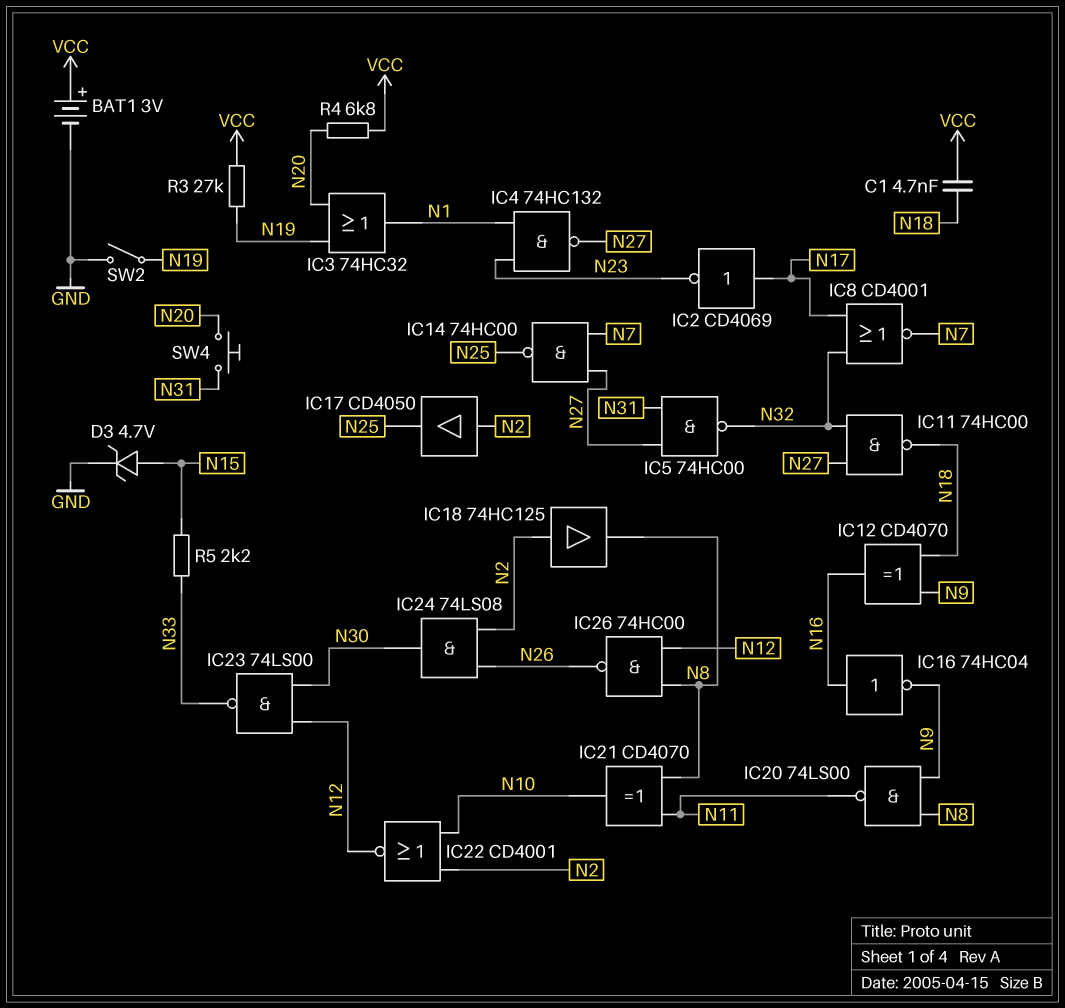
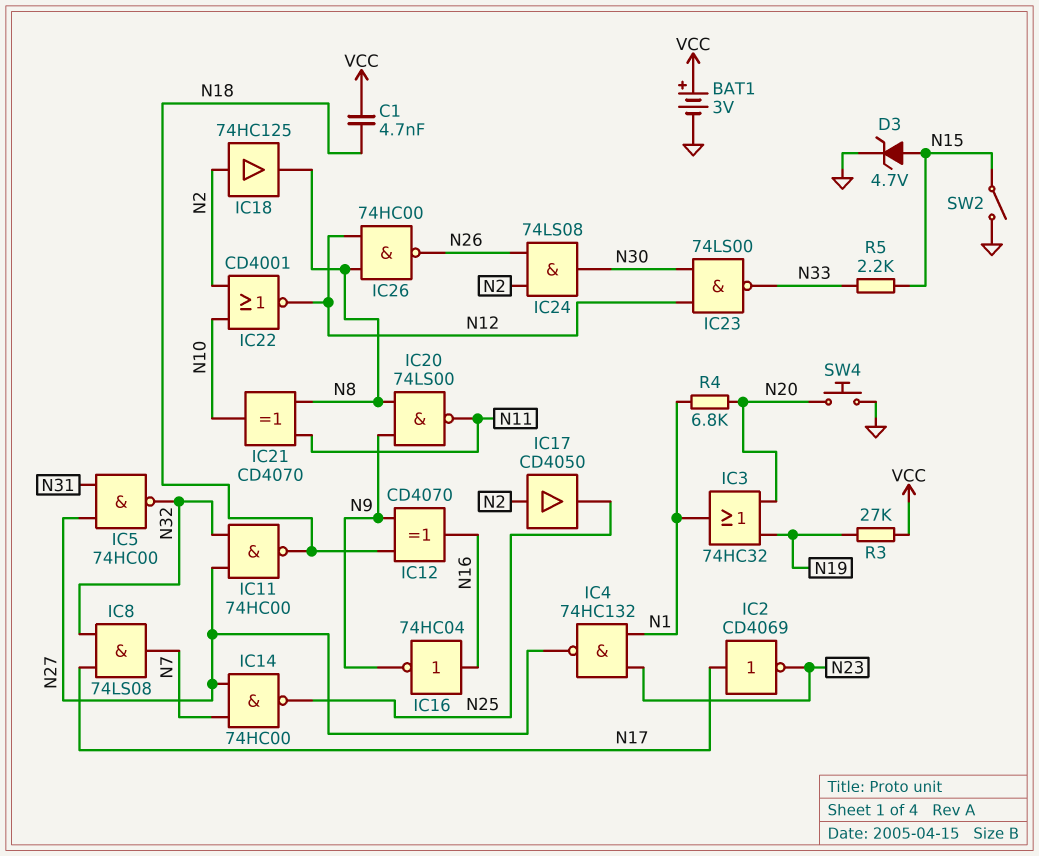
IC8: NOR CD4001 (in N17, in N32, out N7) -> AND 74LS08 (in N17, in N32, out N7)
R4: 6.8k (N20, VCC) -> 6.8k (N1, N20)
SW2: switch (GND, N19) -> switch (GND, N15)
SW4: button (N20, N31) -> button (GND, N20)

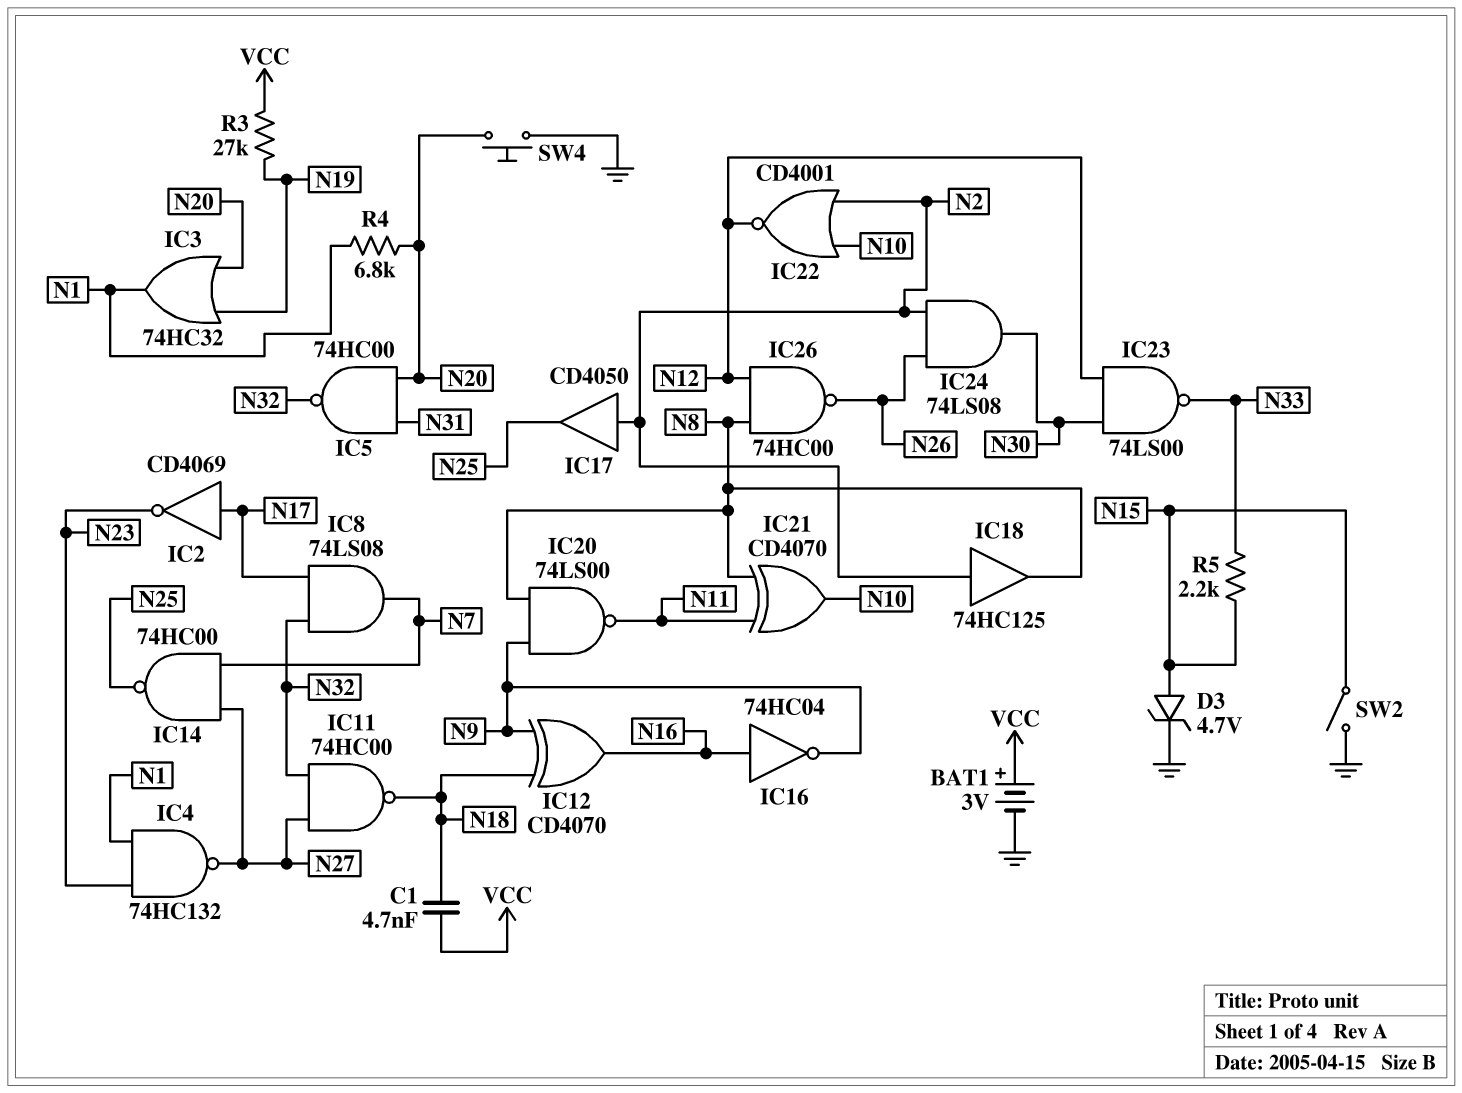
IC5: NAND 74HC00 (in N27, in N31, out N32) -> NAND 74HC00 (in N20, in N31, out N32)

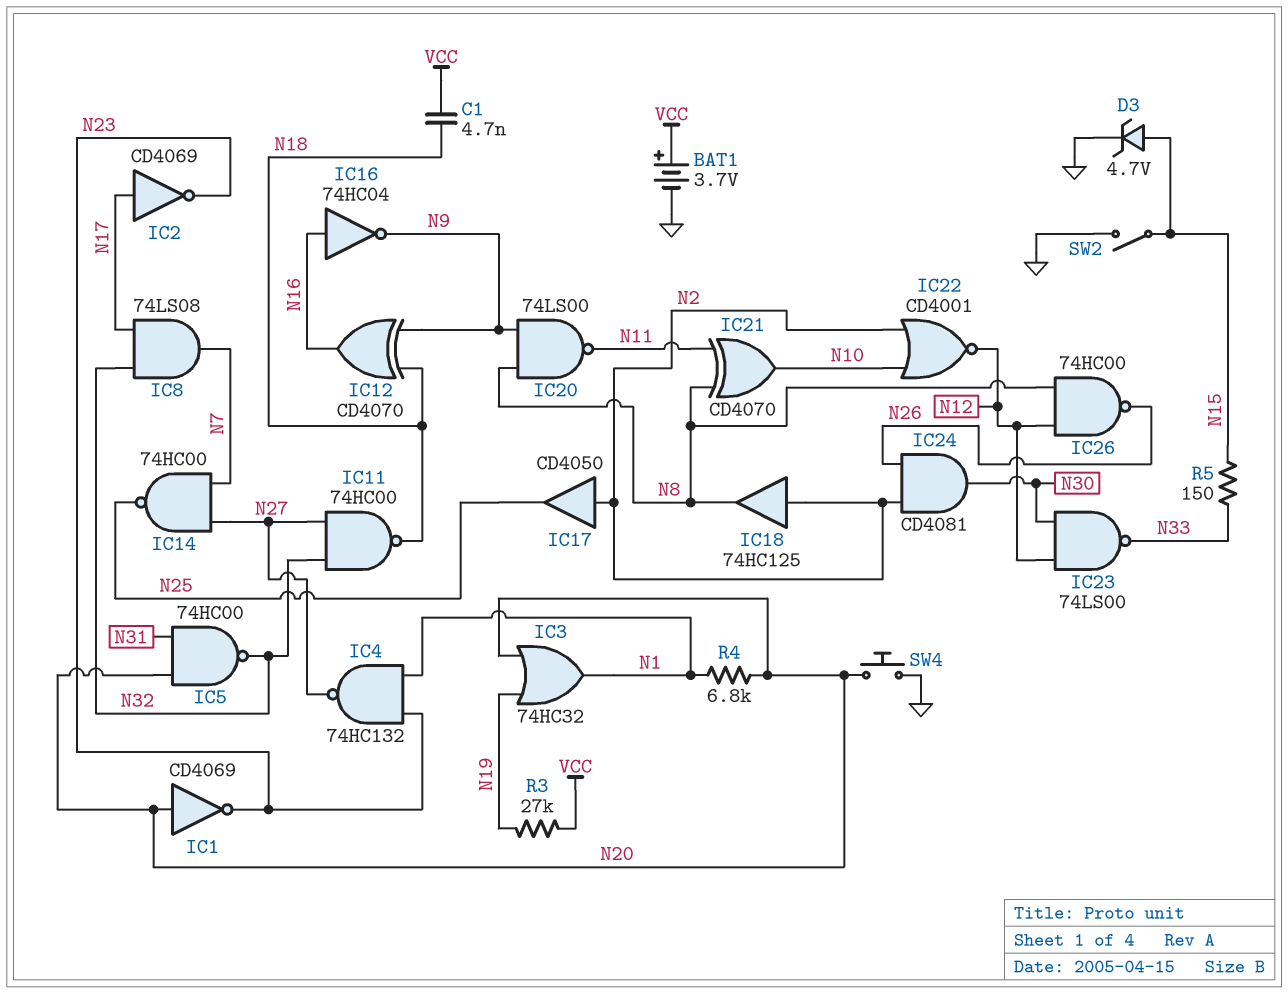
BAT1: 3V (plus VCC, minus GND) -> 3.7V (plus VCC, minus GND)
IC1: none -> NOT CD4069 (in N20, out N23)
IC24: AND 74LS08 (in N2, in N26, out N30) -> AND CD4081 (in N2, in N26, out N30)
R5: 2.2k (N15, N33) -> 150 (N15, N33)

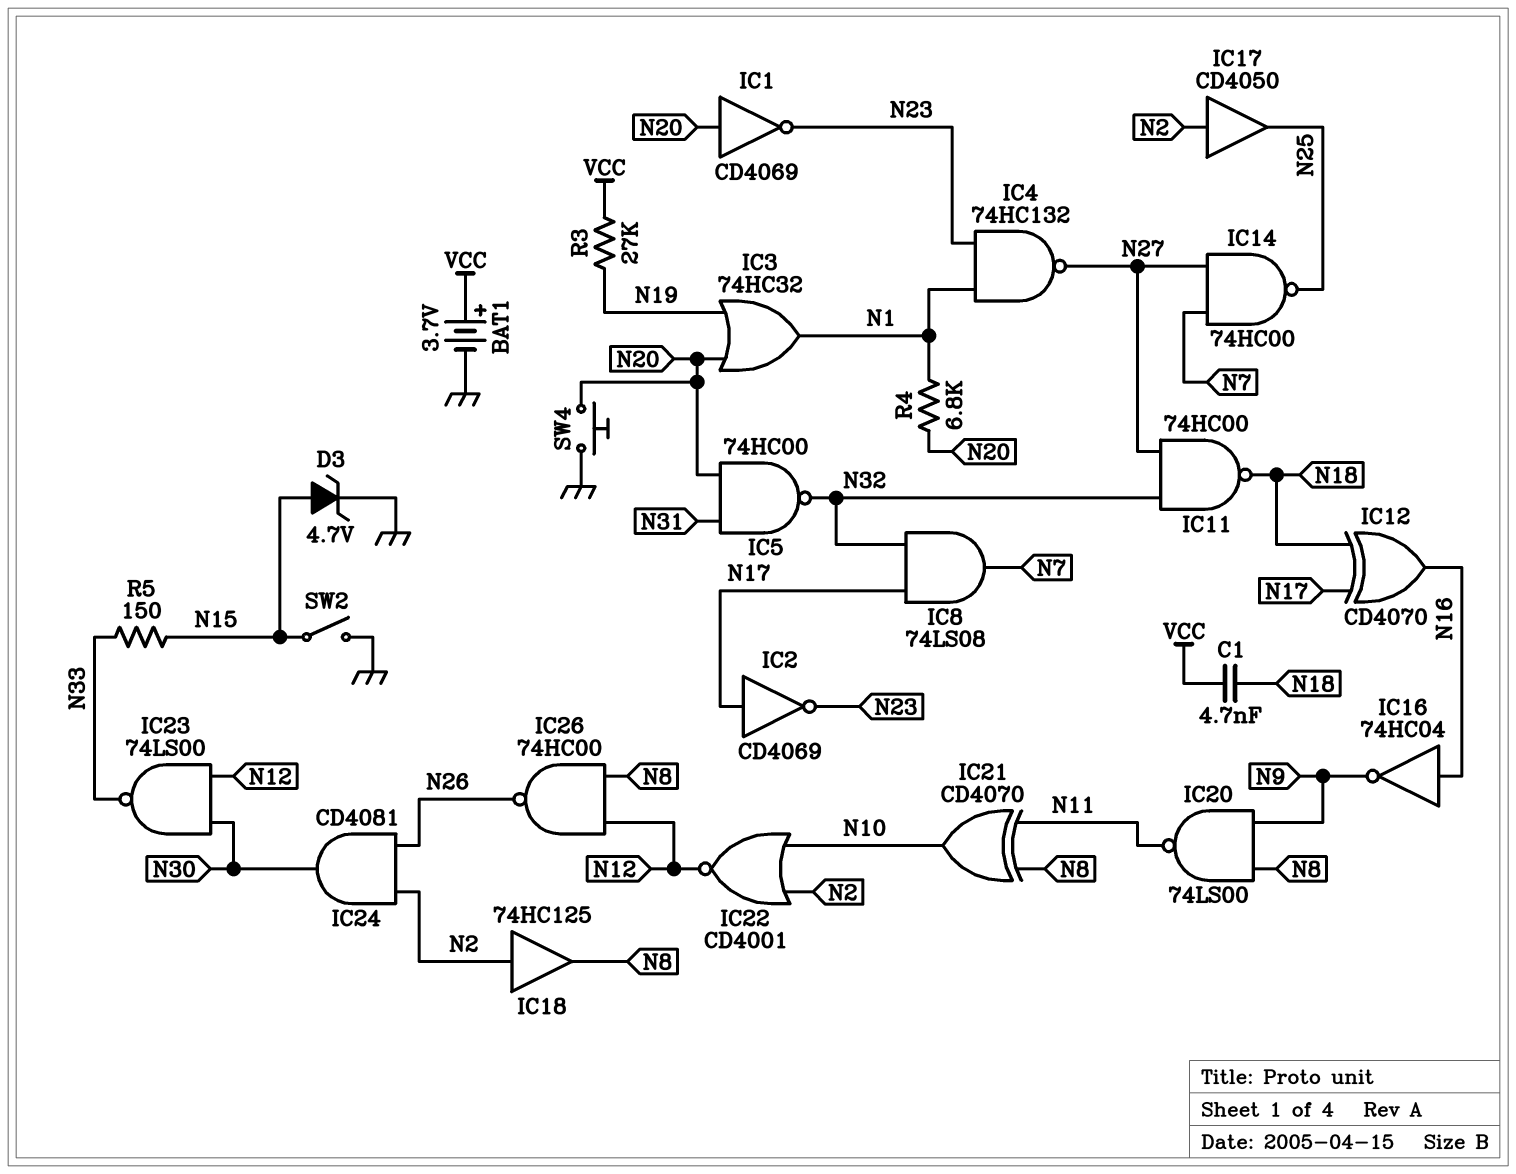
IC12: XOR CD4070 (in N9, in N18, out N16) -> XOR CD4070 (in N17, in N18, out N16)

